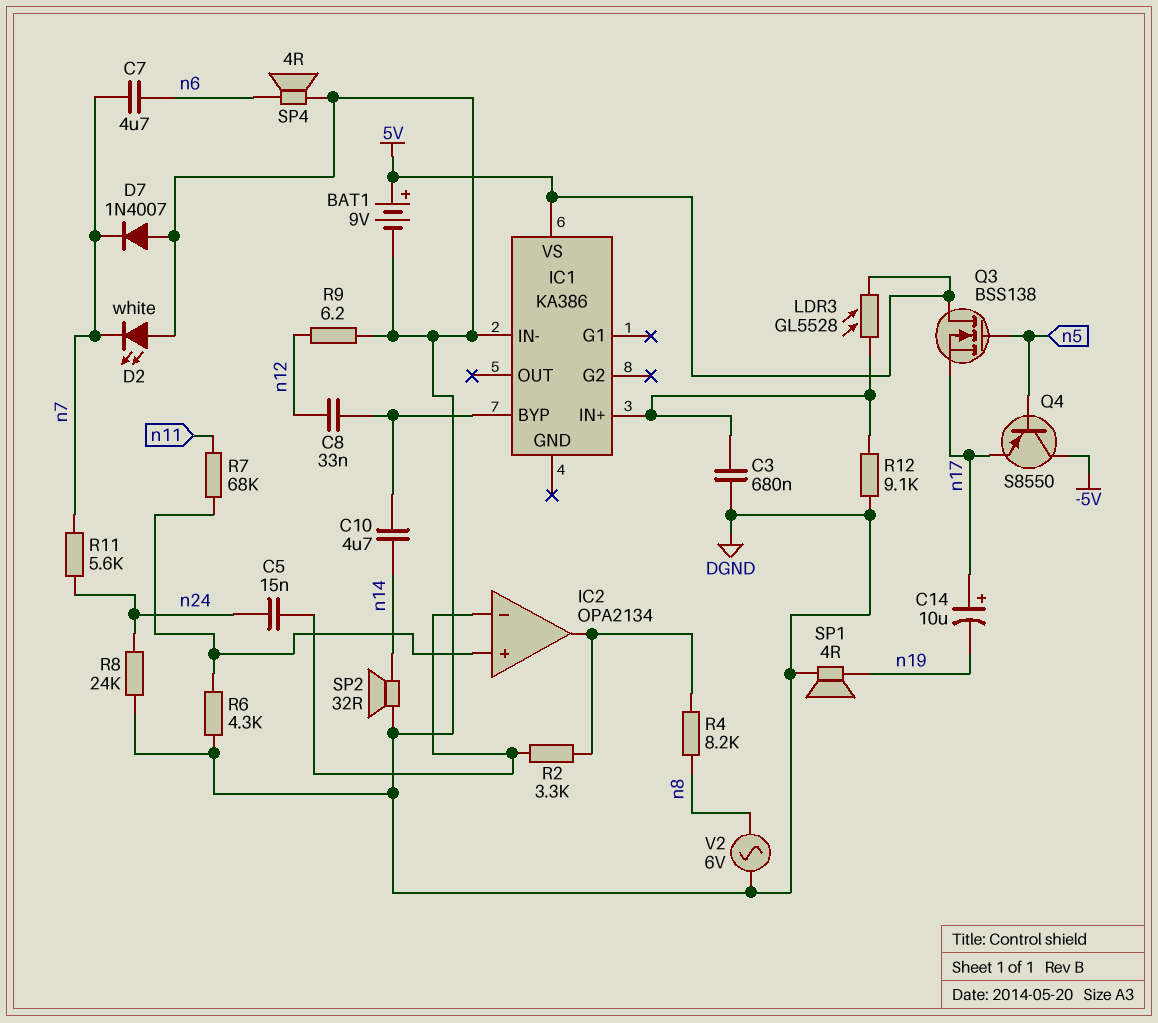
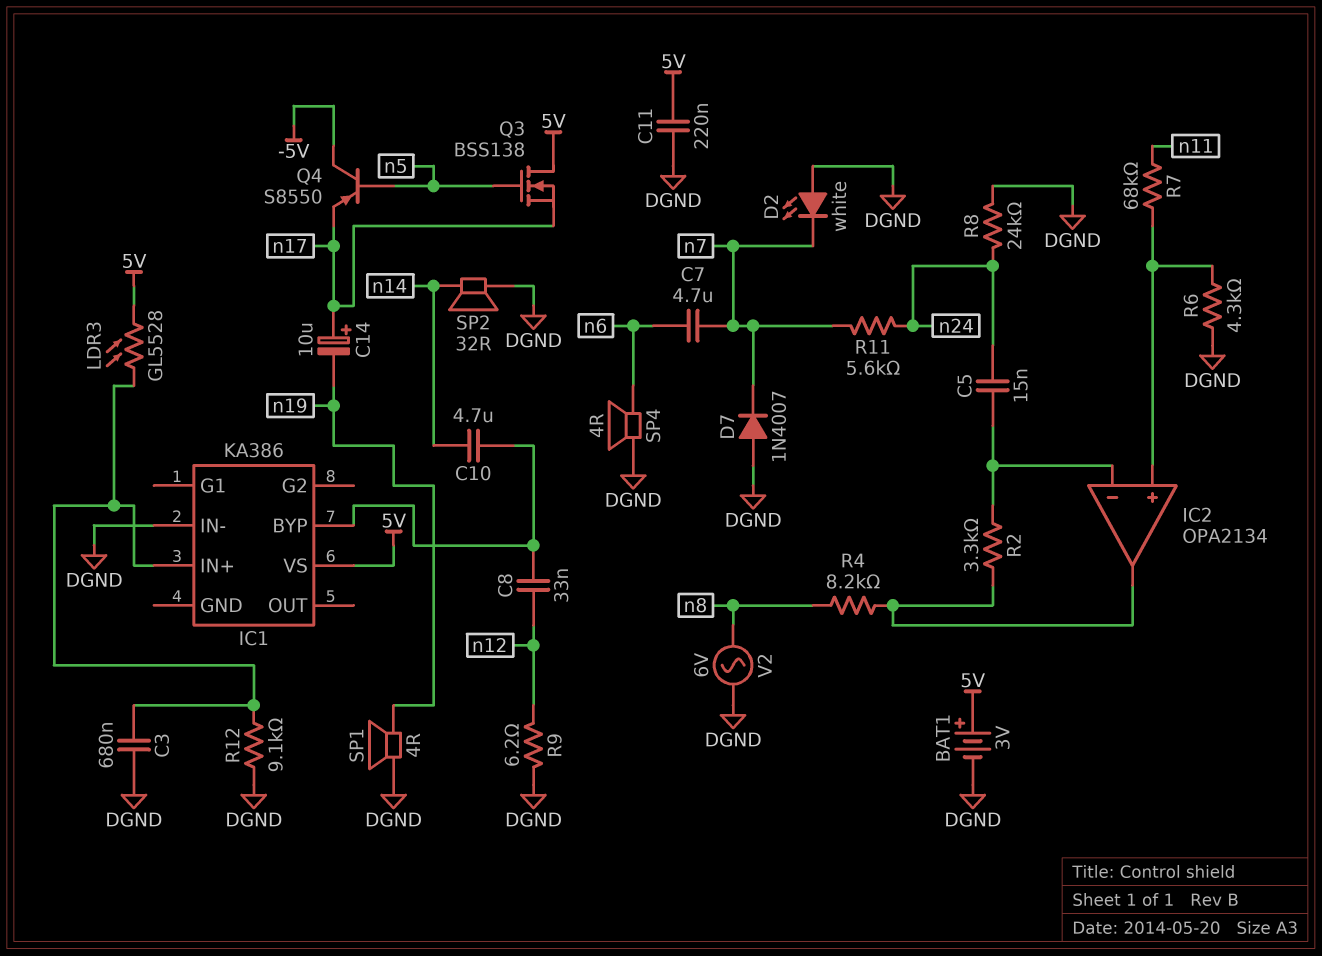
BAT1: 9V (plus 5V, minus DGND) -> 3V (plus 5V, minus DGND)
C11: none -> 220nF (5V, DGND)

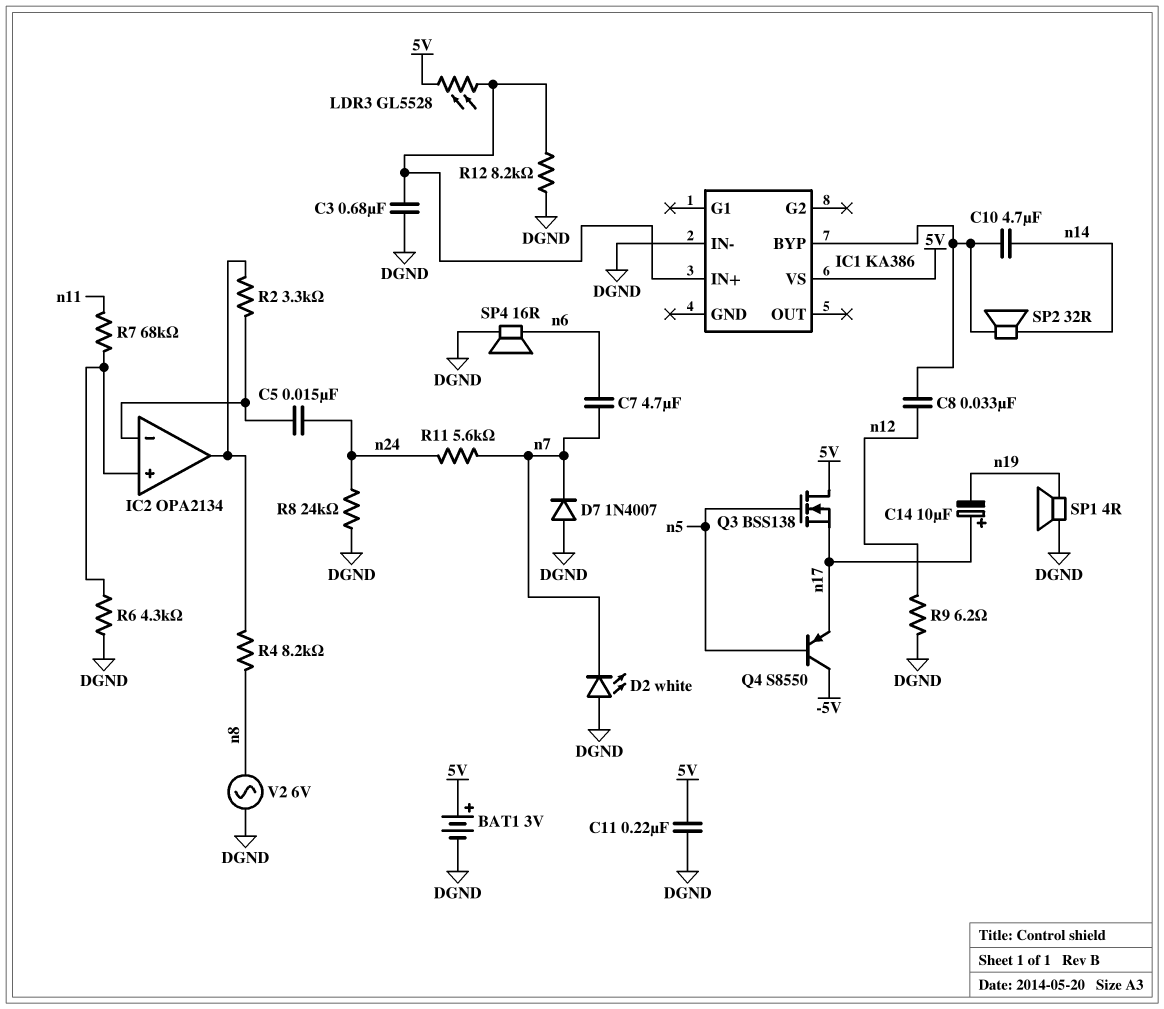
R12: 9.1k (DGND, IC1/IN+) -> 8.2k (DGND, IC1/IN+)
SP2: speaker 32R (DGND, n14) -> speaker 32R (IC1/BYP, n14)
SP4: speaker 4R (DGND, n6) -> speaker 16R (DGND, n6)

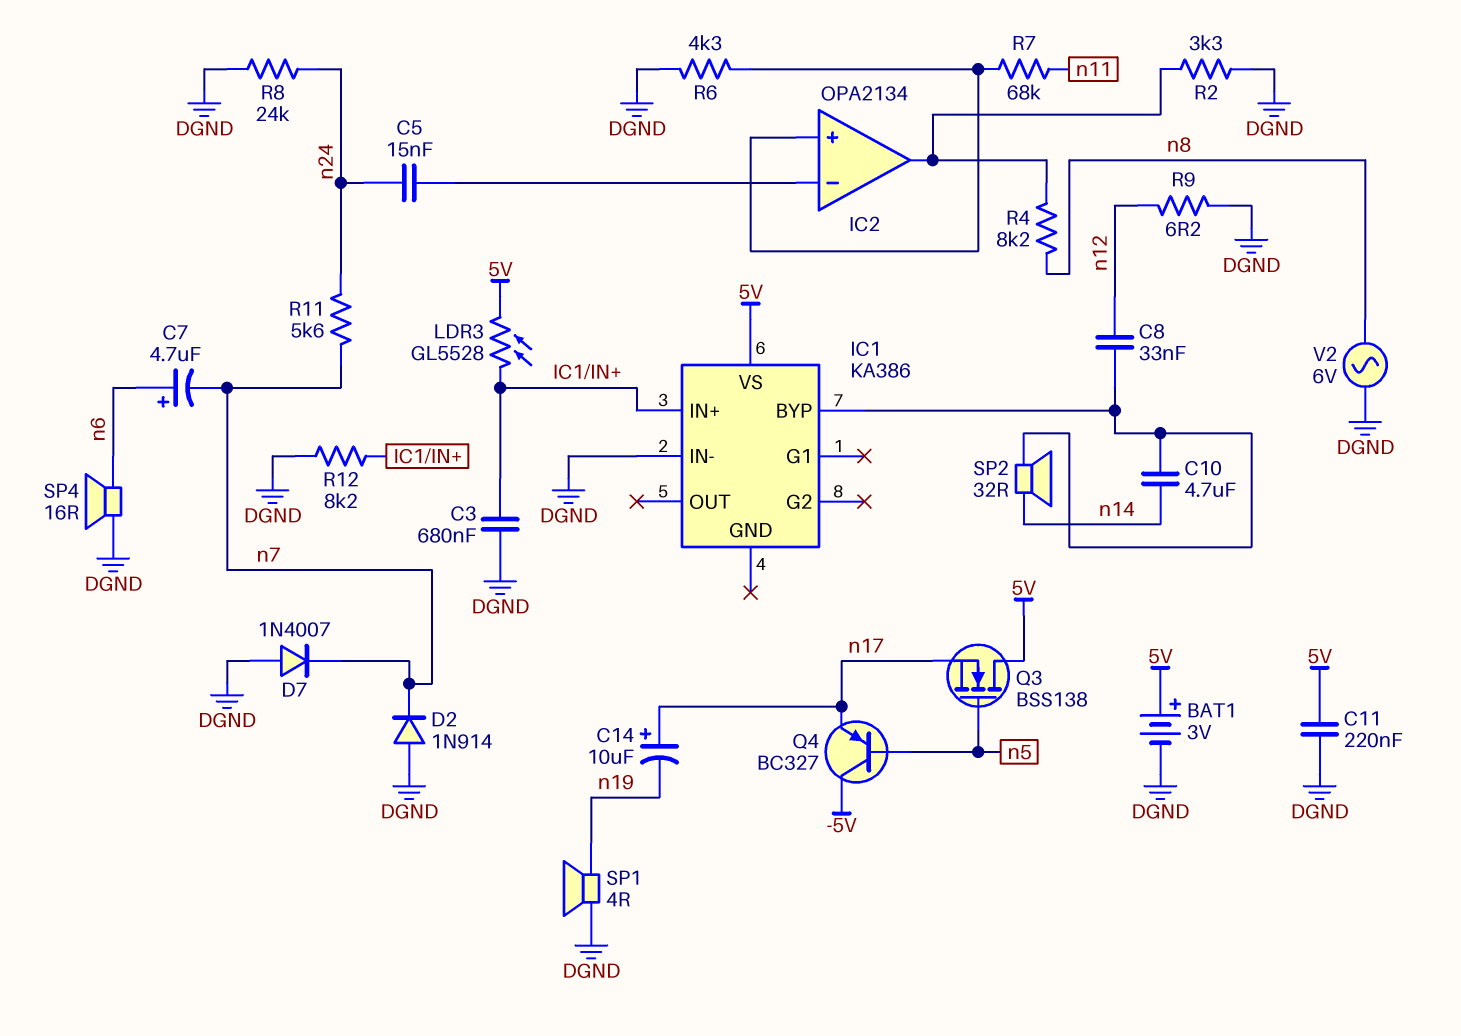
C7: 4.7uF (n6, n7) -> 4.7uF (plus n6, minus n7)
D2: LED white (A DGND, K n7) -> diode 1N914 (A DGND, K n7)
Q4: PNP S8550 (B n5, C -5V, E n17) -> PNP BC327 (B n5, C -5V, E n17)
R2: 3.3k (IC2/in-, IC2/out) -> 3.3k (DGND, IC2/out)

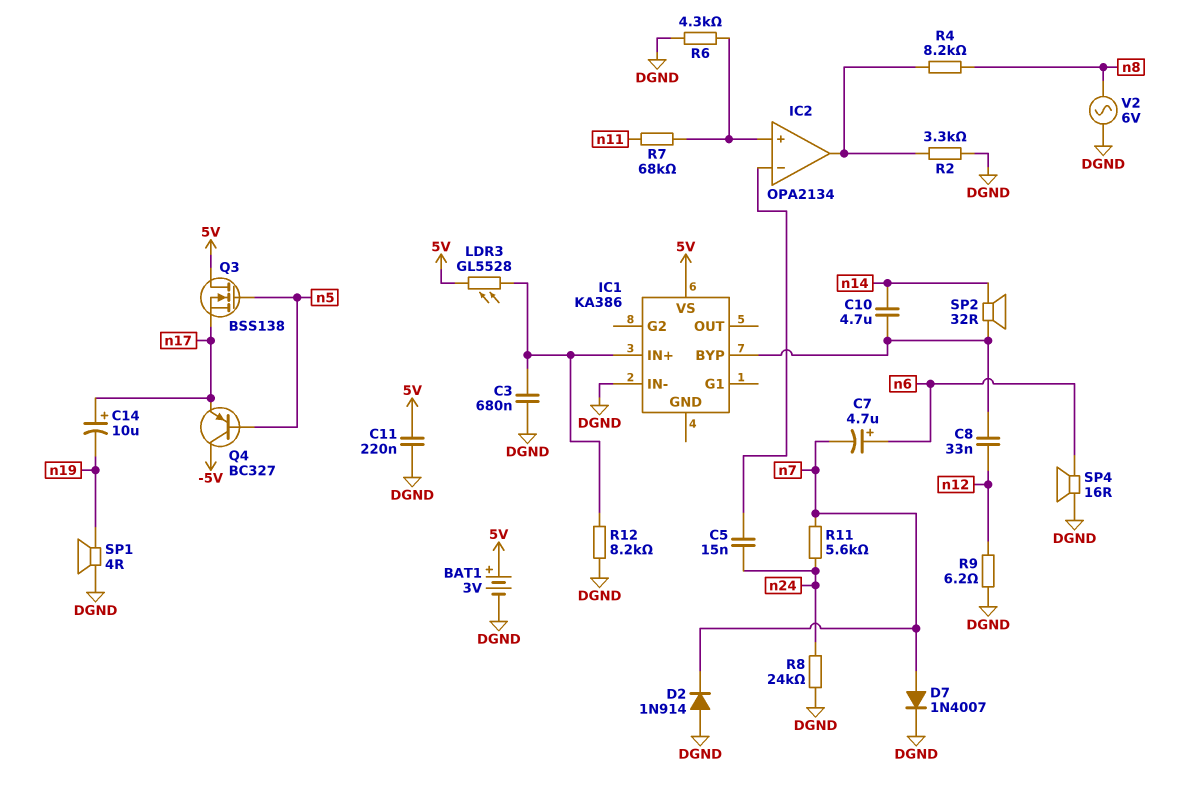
D7: diode 1N4007 (A DGND, K n7) -> diode 1N4007 (A n7, K DGND)

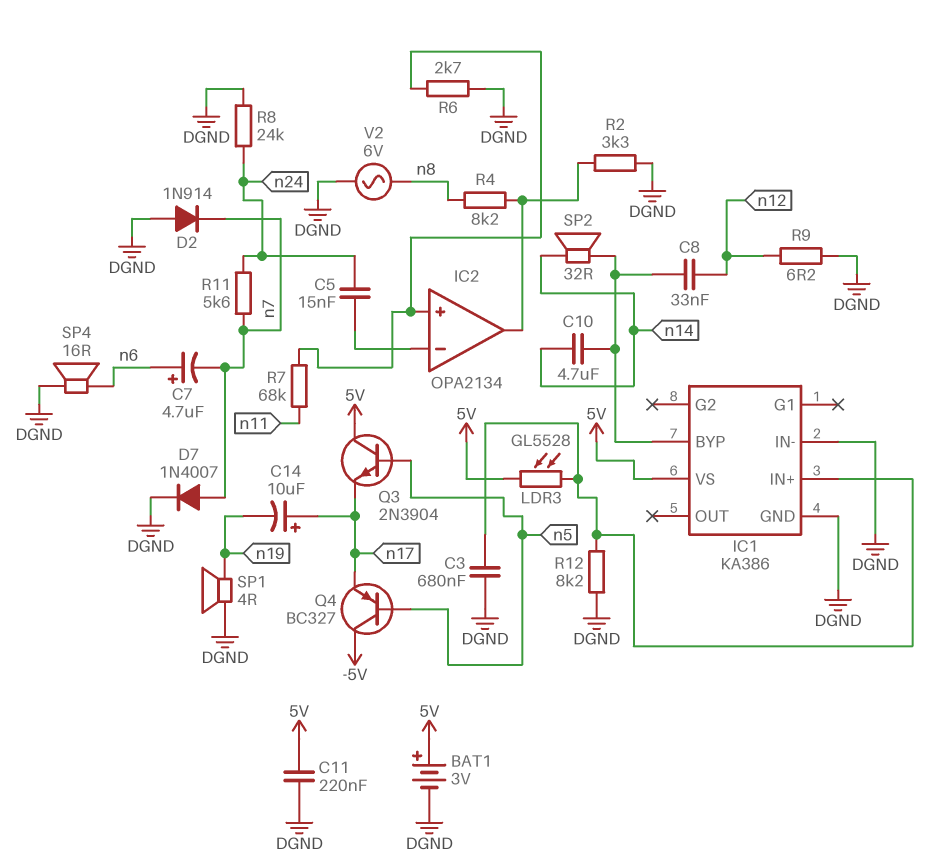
IC1 pin GND: none -> DGND
Q3: NMOS BSS138 (G n5, D 5V, S n17) -> NPN 2N3904 (B n5, C 5V, E n17)
R6: 4.3k (DGND, IC2/in+) -> 2.7k (DGND, IC2/in+)

